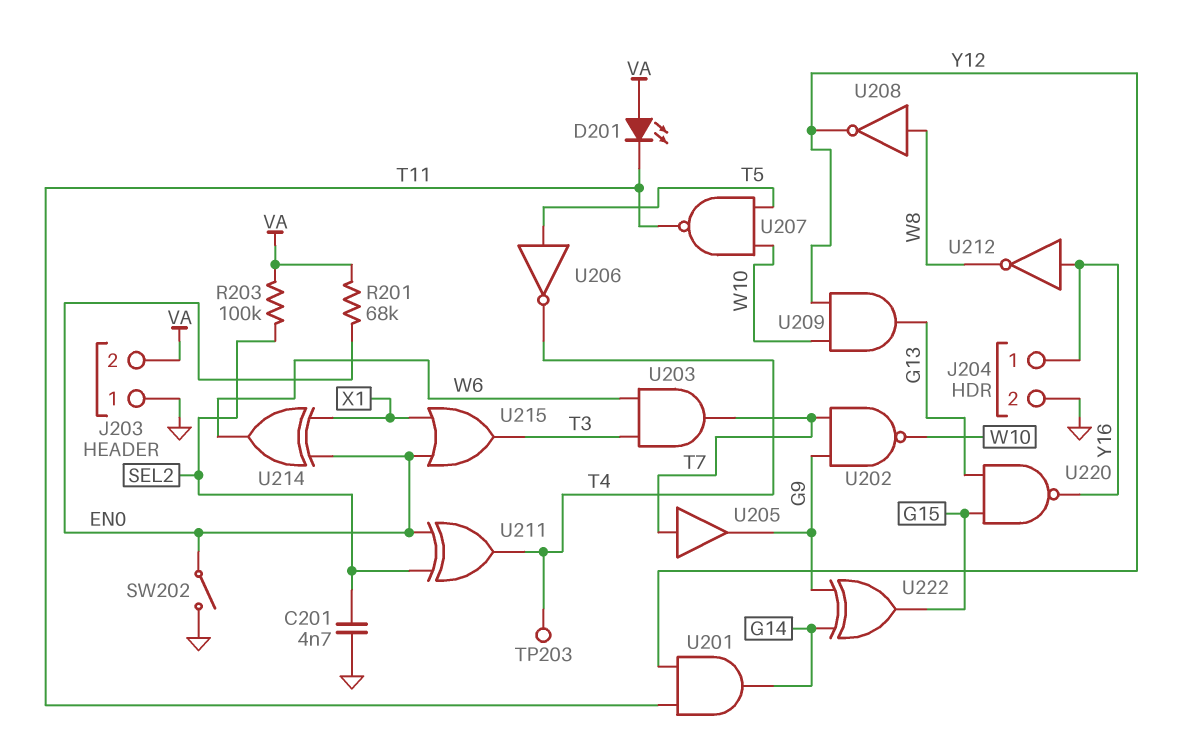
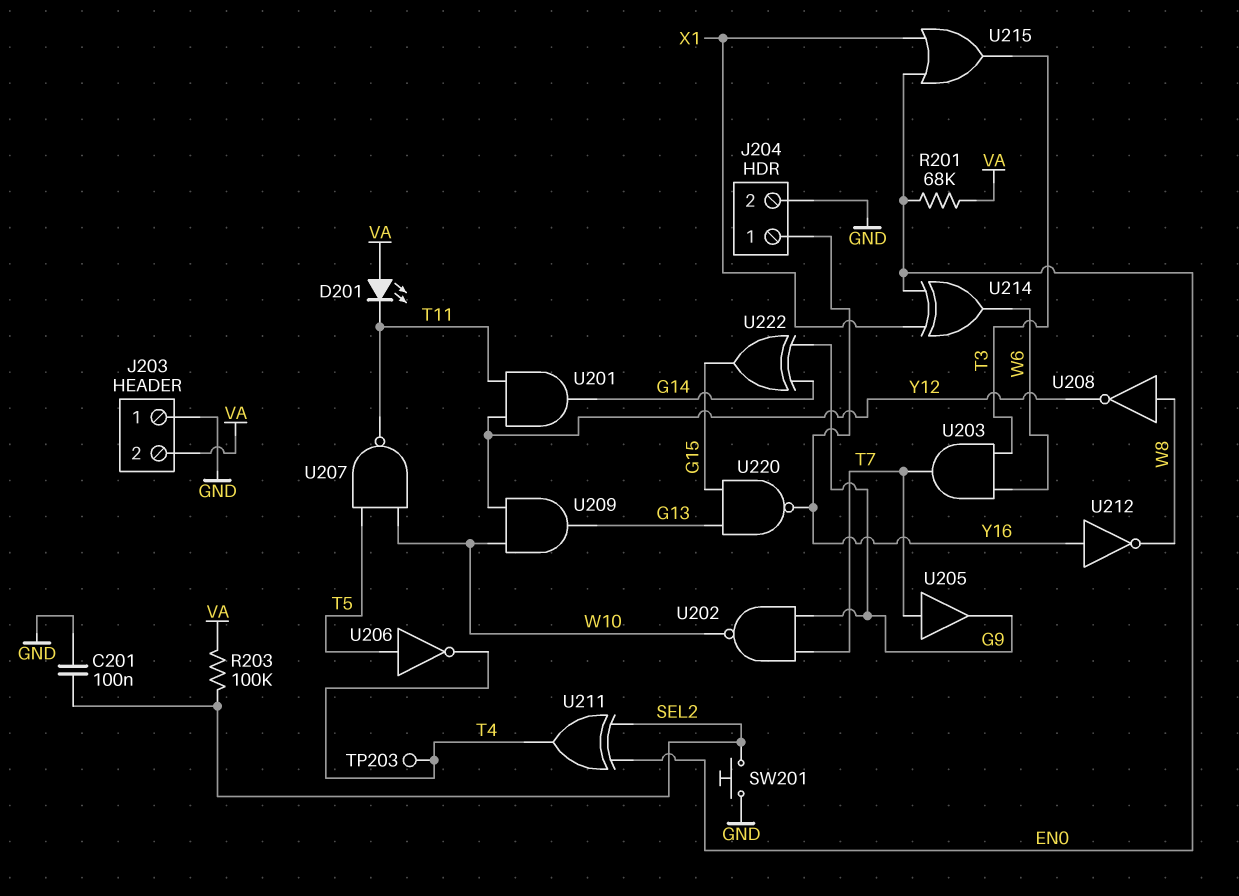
C201: 4.7nF (GND, SEL2) -> 100nF (GND, SEL2)
SW201: none -> button (GND, SEL2)
SW202: switch (EN0, GND) -> none

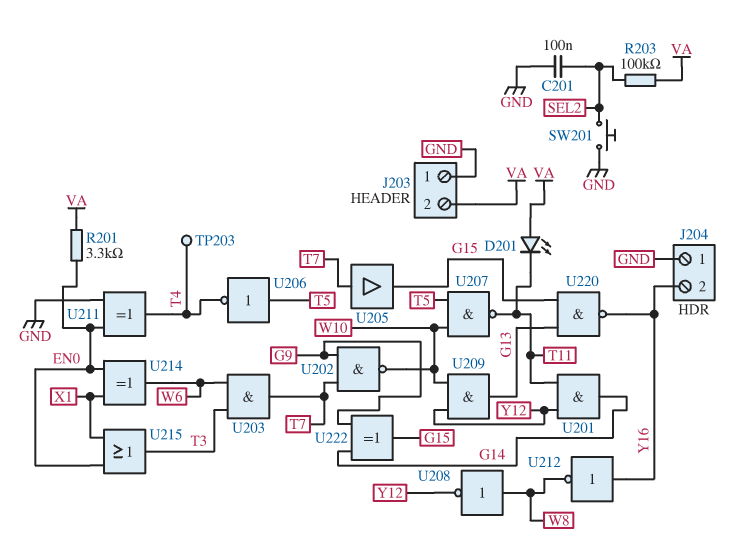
J204 pin 1: Y16 -> GND
J204 pin 2: GND -> Y16
R201: 68k (EN0, VA) -> 3.3k (EN0, VA)
U205: buffer (in T7, out G9) -> buffer (in T7, out G15)
U211: XOR (in EN0, in SEL2, out T4) -> XOR (in EN0, in GND, out T4)

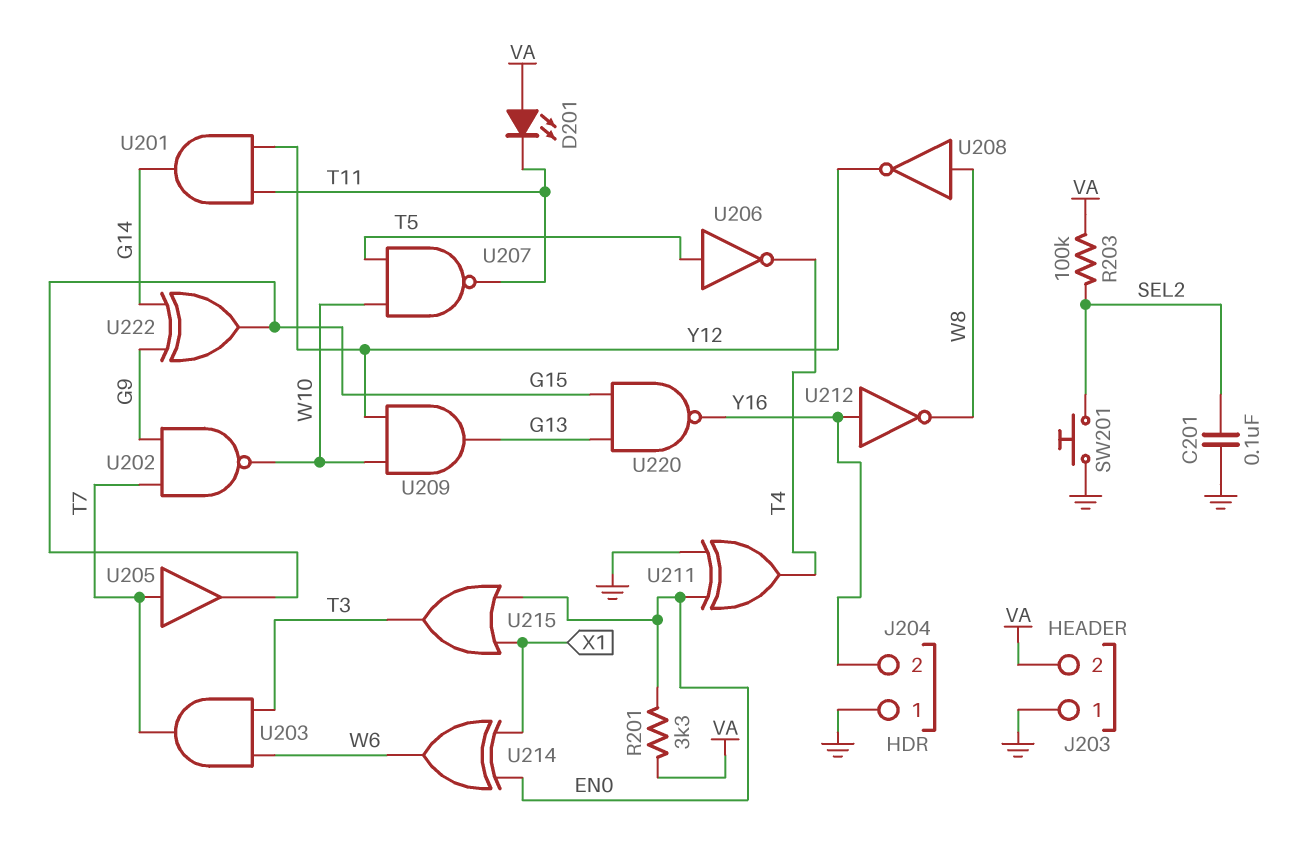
TP203: test point (T4) -> none

